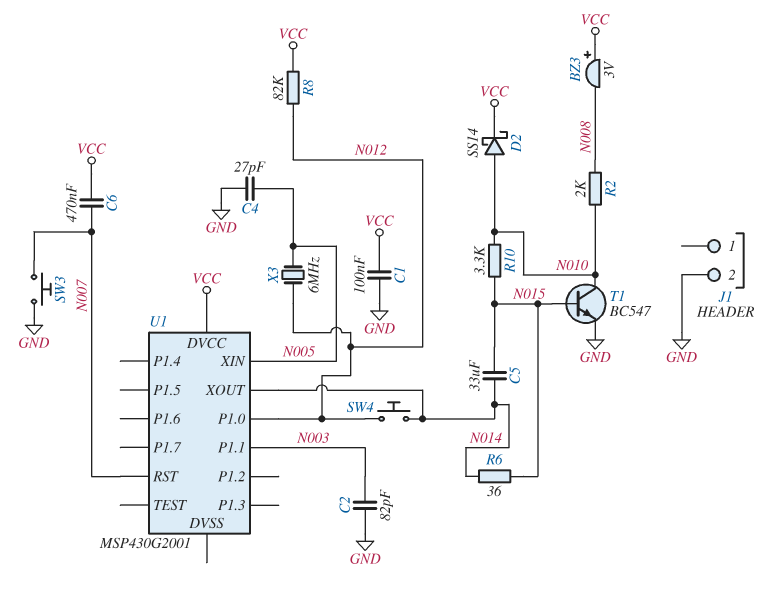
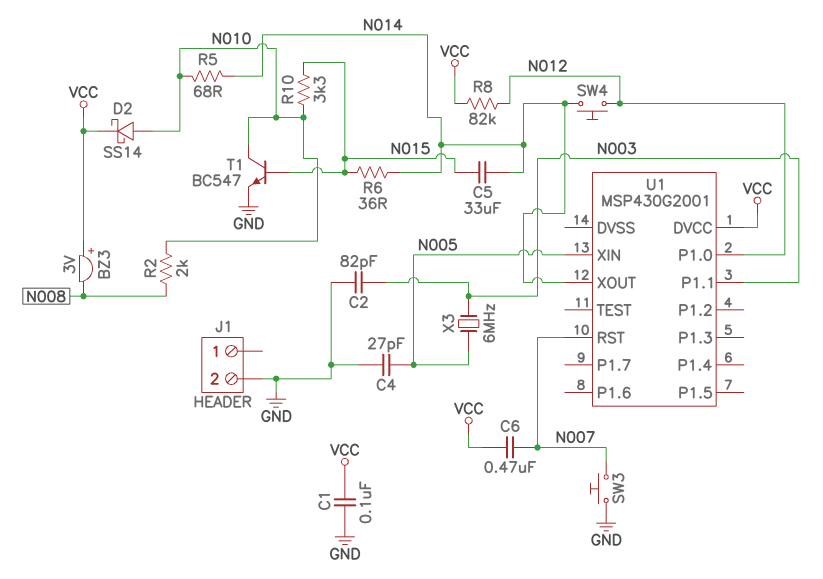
R5: none -> 68 (N010, N014)
X3: 6MHz (N005, N012) -> 6MHz (N003, N005)

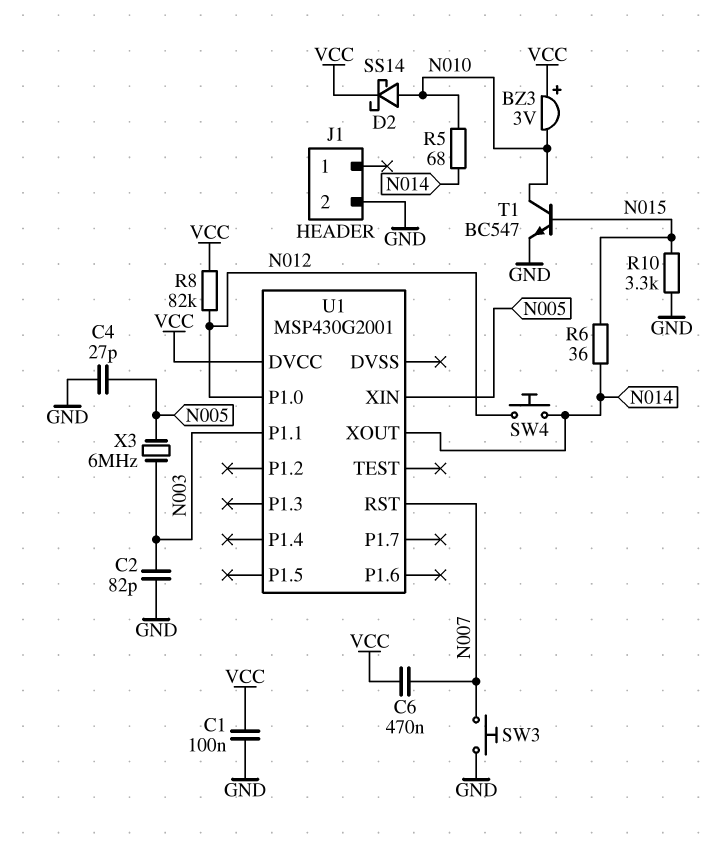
BZ3: buzzer 3V (plus VCC, minus N008) -> buzzer 3V (plus VCC, minus N010)
C5: 33uF (N014, N015) -> none
R2: 2k (N008, N010) -> none
R10: 3.3k (N010, N015) -> 3.3k (GND, N015)

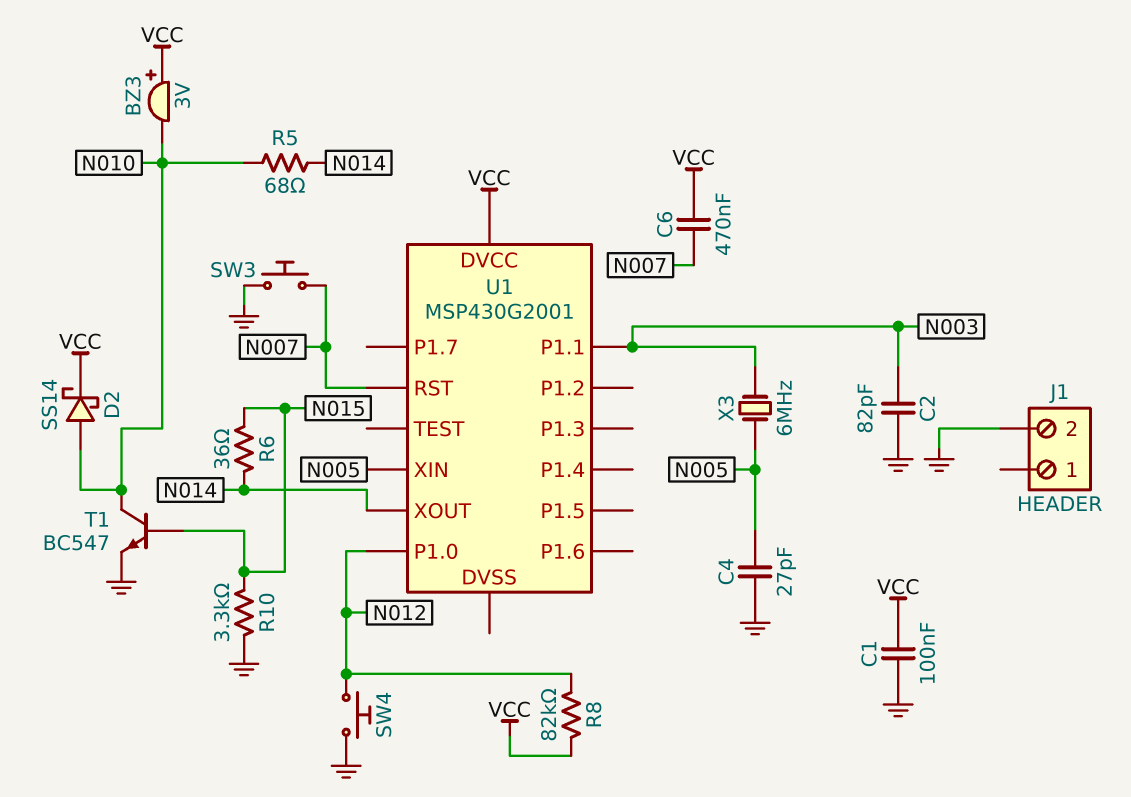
SW4: button (N012, N014) -> button (GND, N012)

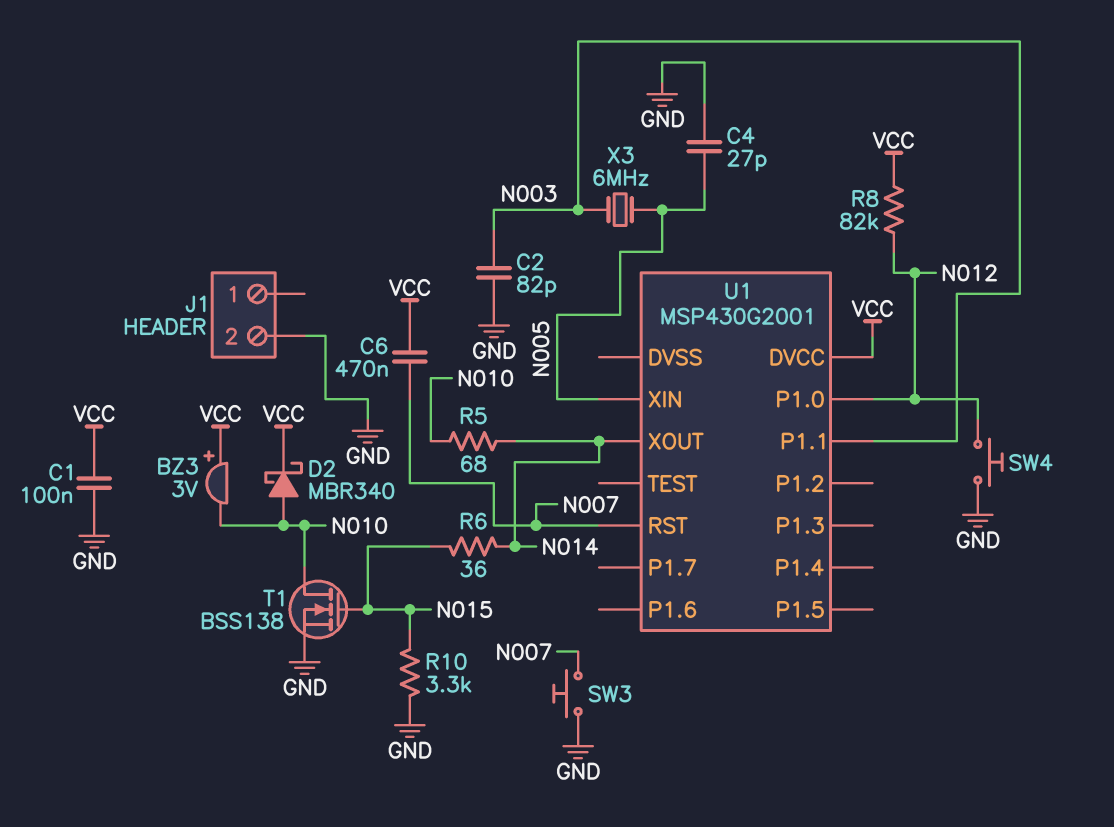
D2: schottky SS14 (A N010, K VCC) -> schottky MBR340 (A N010, K VCC)
T1: NPN BC547 (B N015, C N010, E GND) -> NMOS BSS138 (G N015, D N010, S GND)

